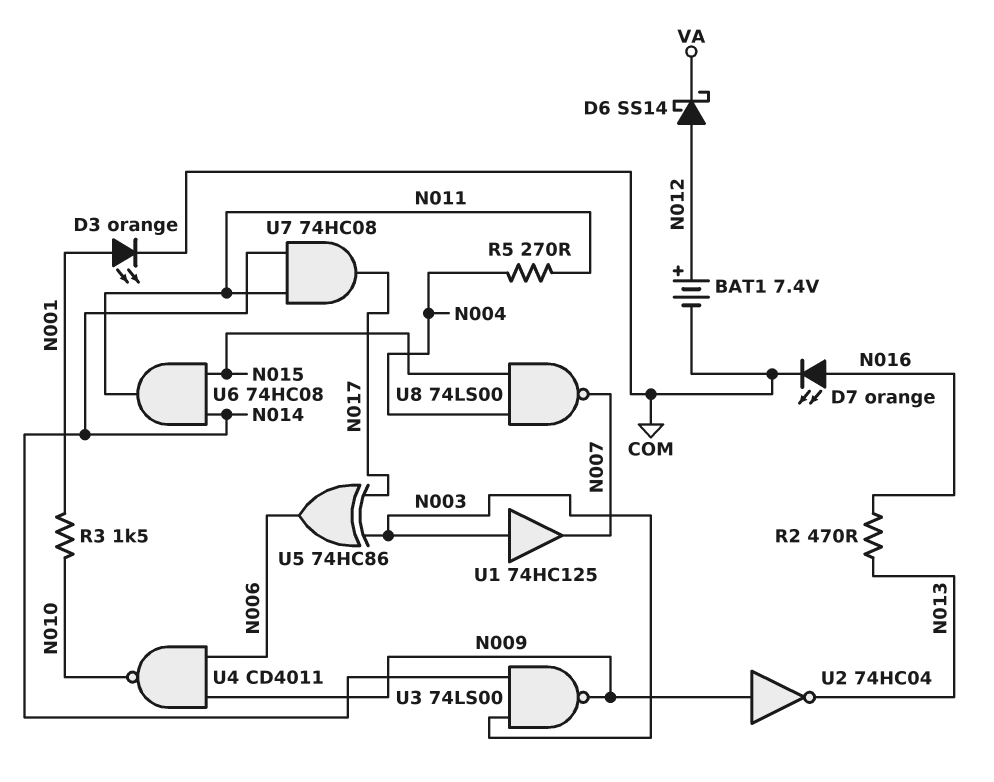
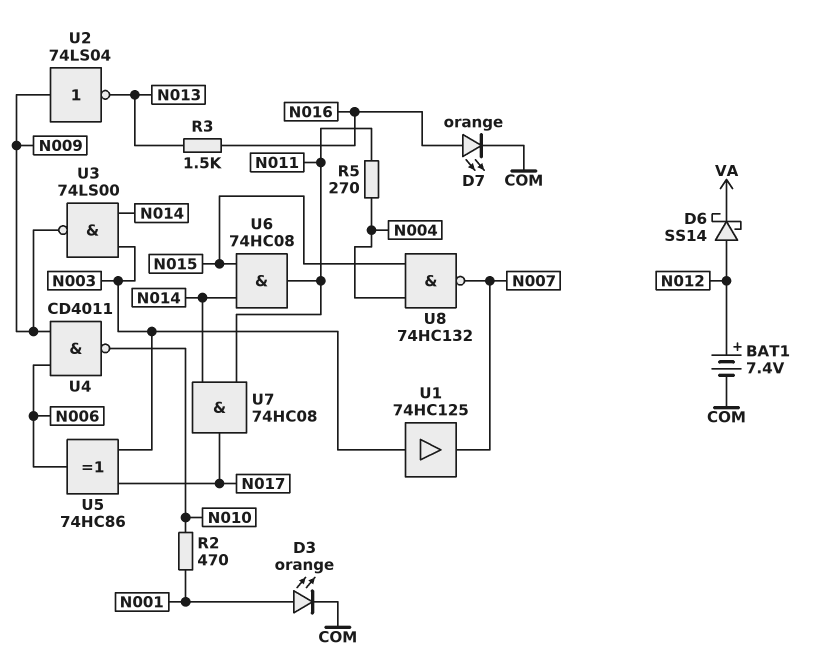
R2: 470 (N013, N016) -> 470 (N001, N010)
R3: 1.5k (N001, N010) -> 1.5k (N013, N016)
U2: NOT 74HC04 (in N009, out N013) -> NOT 74LS04 (in N009, out N013)
U8: NAND 74LS00 (in N004, in N015, out N007) -> NAND 74HC132 (in N004, in N015, out N007)

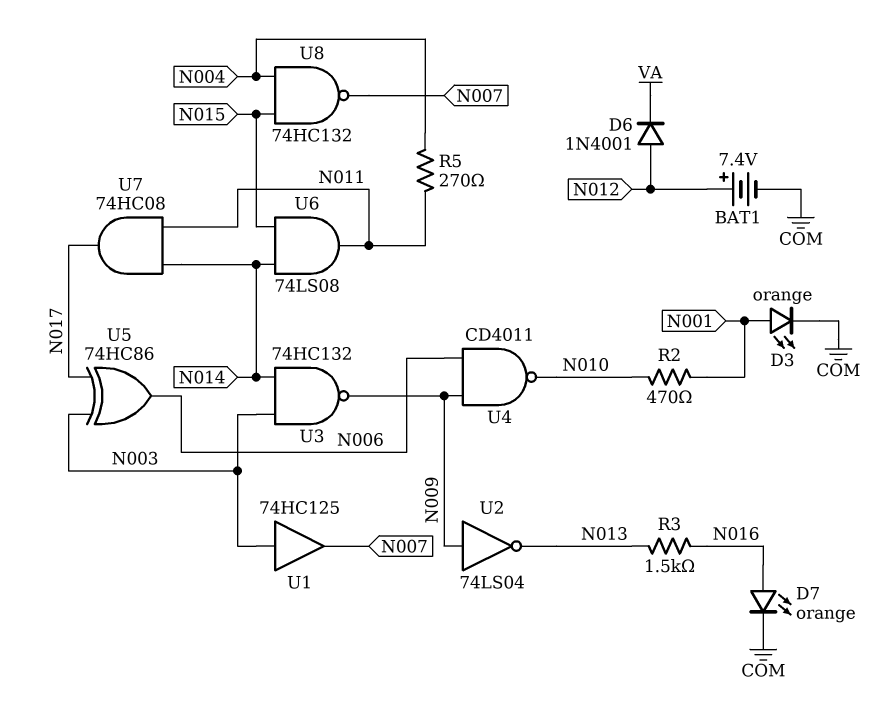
D6: schottky SS14 (A N012, K VA) -> diode 1N4001 (A N012, K VA)
U3: NAND 74LS00 (in N003, in N014, out N009) -> NAND 74HC132 (in N003, in N014, out N009)
U6: AND 74HC08 (in N014, in N015, out N011) -> AND 74LS08 (in N014, in N015, out N011)

